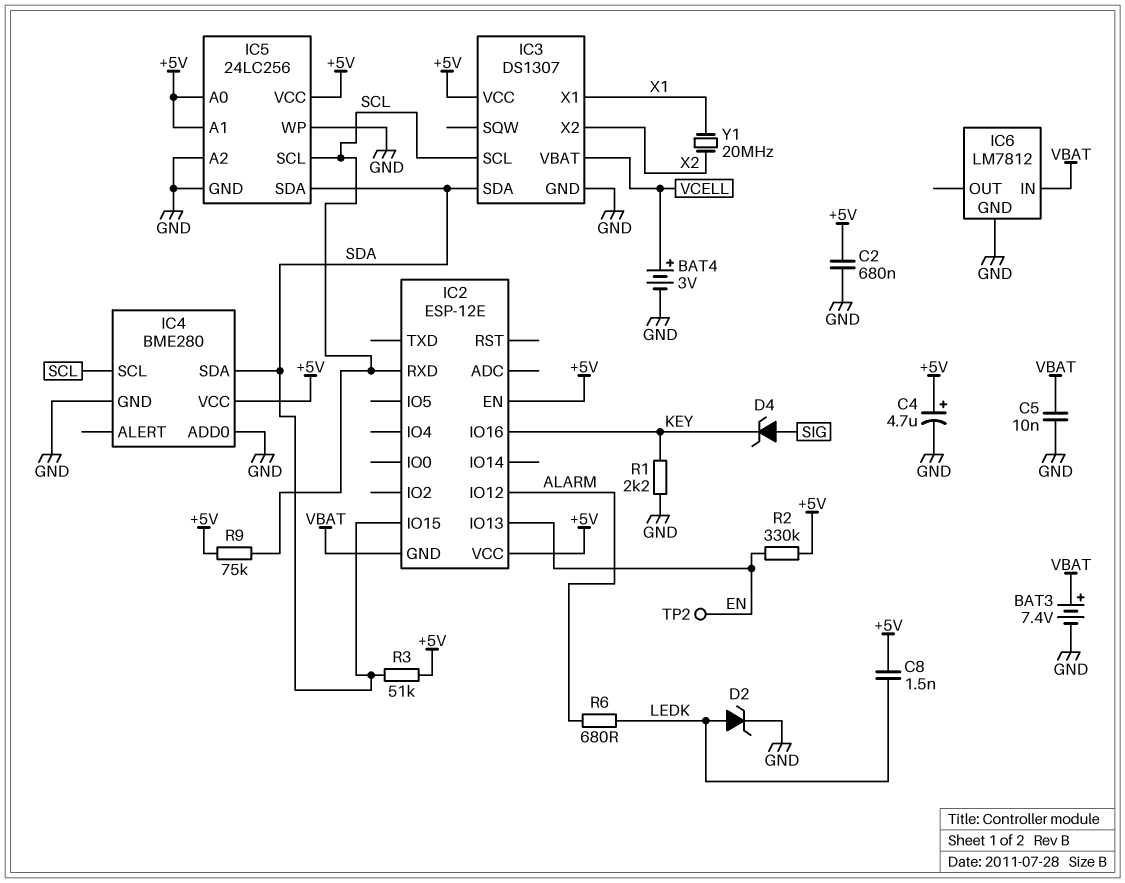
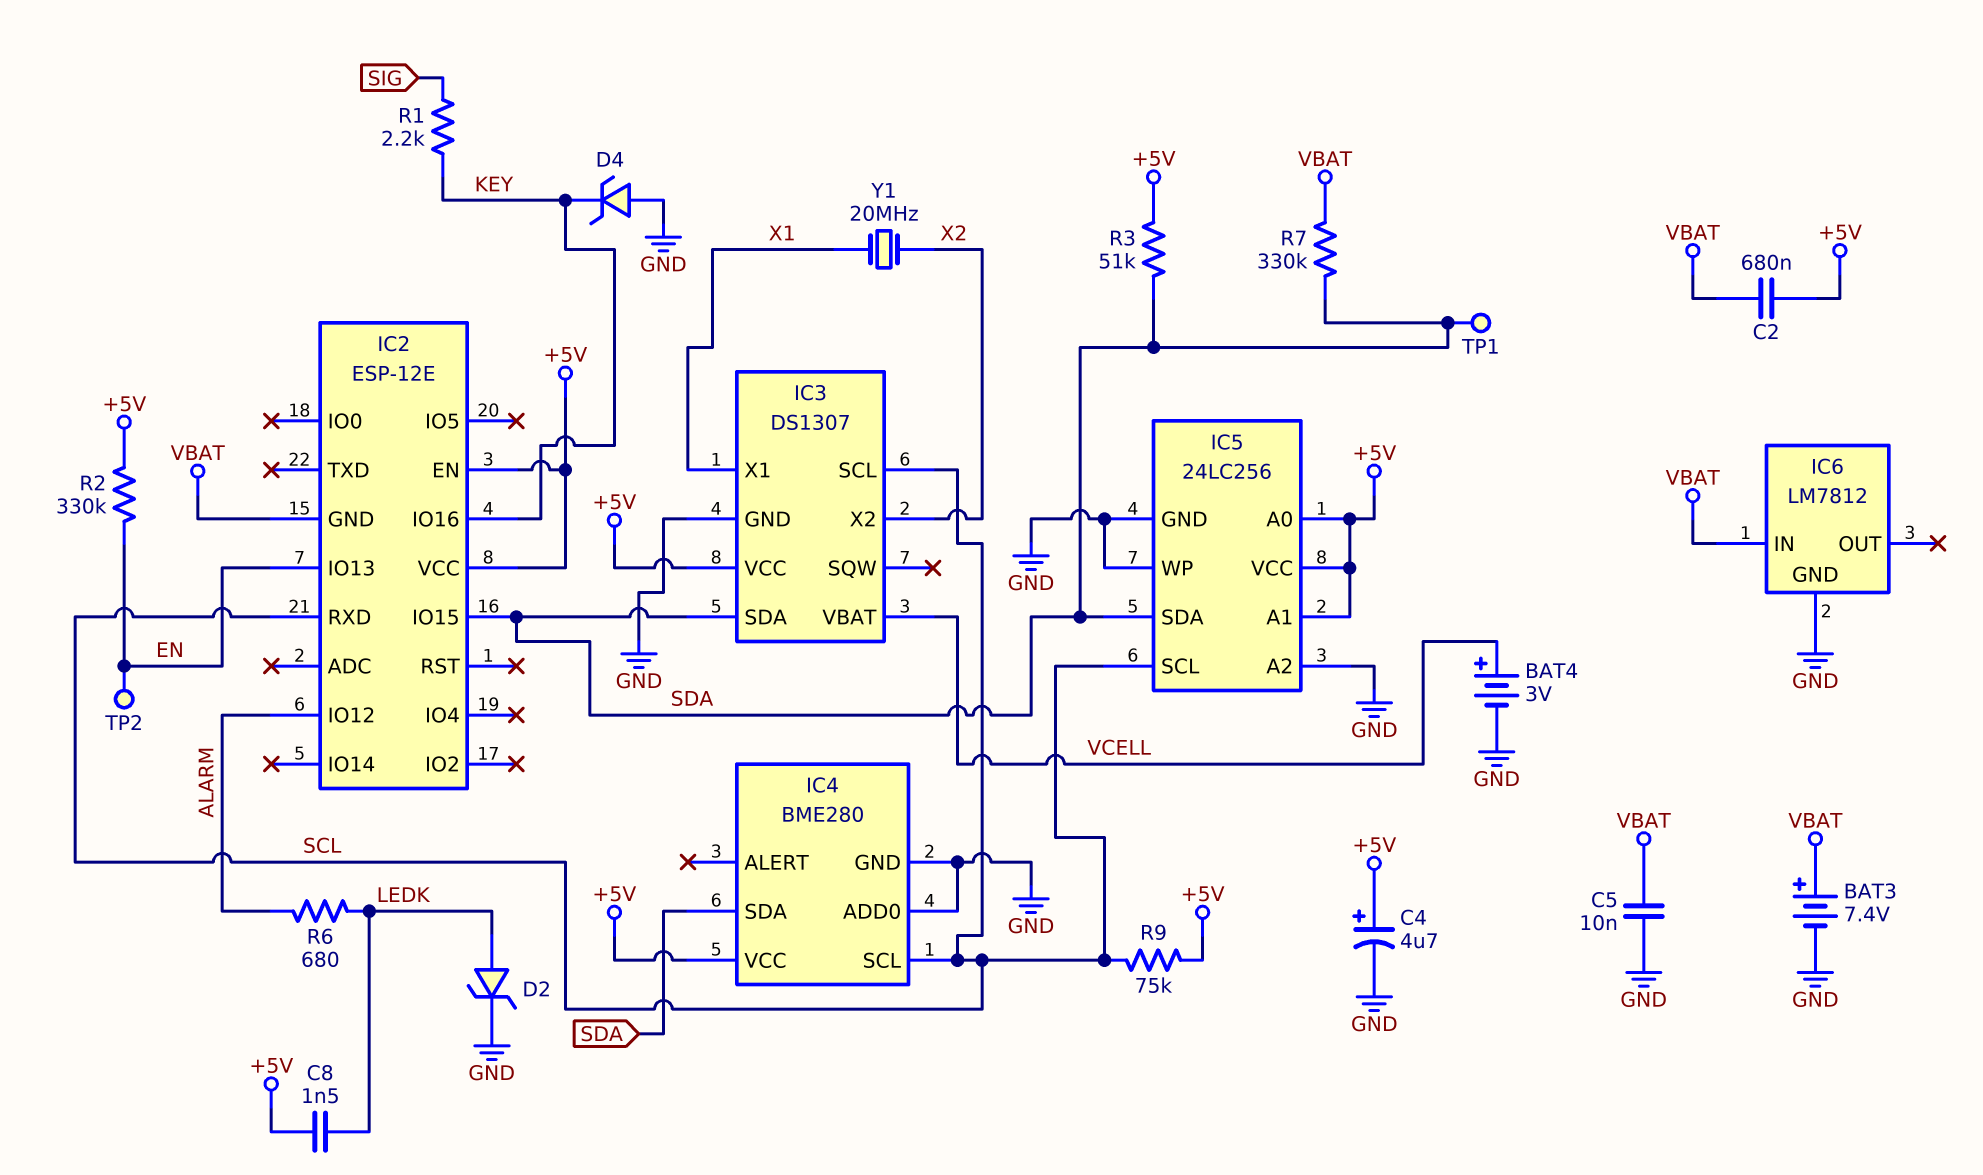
C2: 680nF (+5V, GND) -> 680nF (+5V, VBAT)
D4: zener (A SIG, K KEY) -> zener (A GND, K KEY)
R1: 2.2k (GND, KEY) -> 2.2k (KEY, SIG)
R7: none -> 330k (SDA, VBAT)
TP1: none -> test point (SDA)

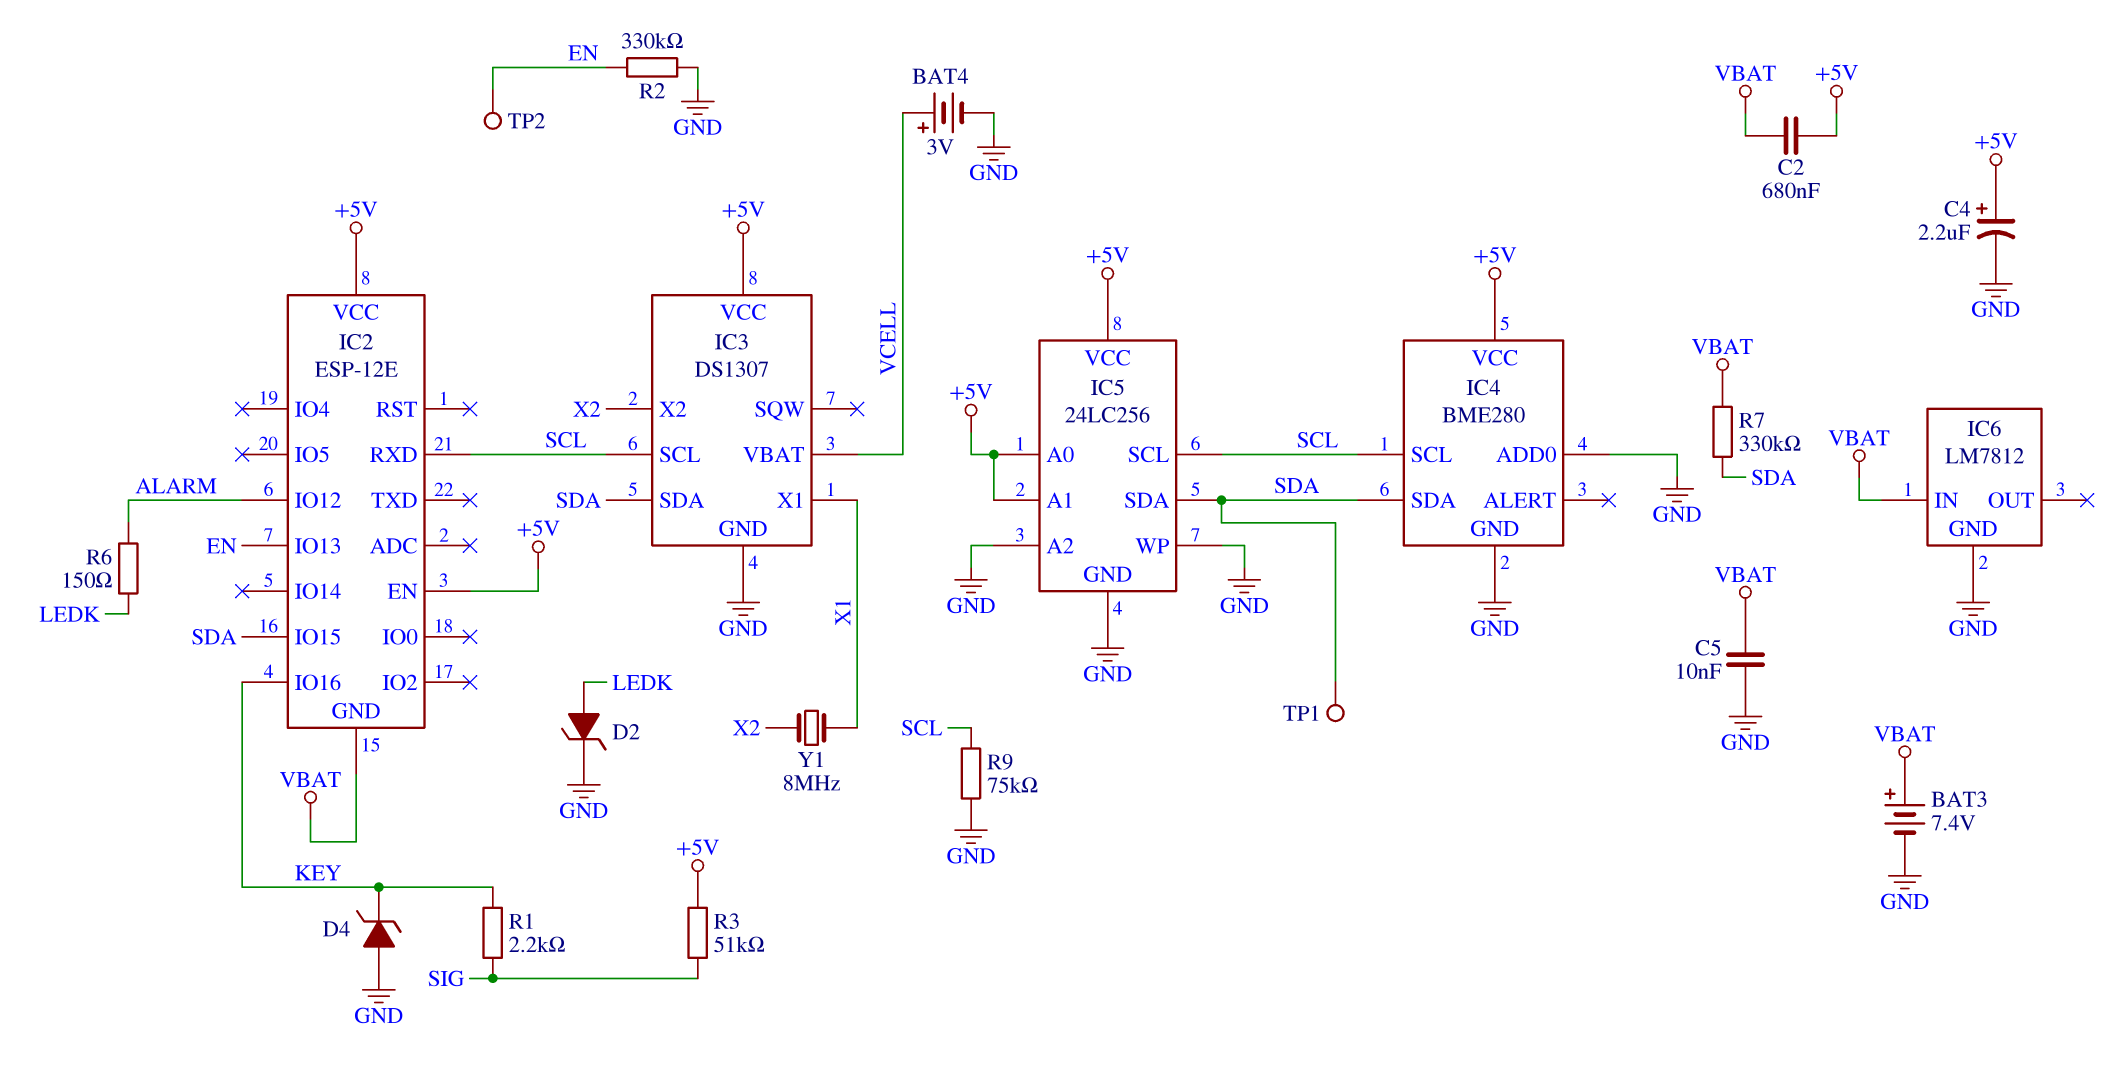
C4: 4.7uF (plus +5V, minus GND) -> 2.2uF (plus +5V, minus GND)
C8: 1.5nF (+5V, LEDK) -> none
R2: 330k (+5V, EN) -> 330k (EN, GND)
R3: 51k (+5V, SDA) -> 51k (+5V, SIG)
R6: 680 (ALARM, LEDK) -> 150 (ALARM, LEDK)
R9: 75k (+5V, SCL) -> 75k (GND, SCL)
Y1: 20MHz (X1, X2) -> 8MHz (X1, X2)

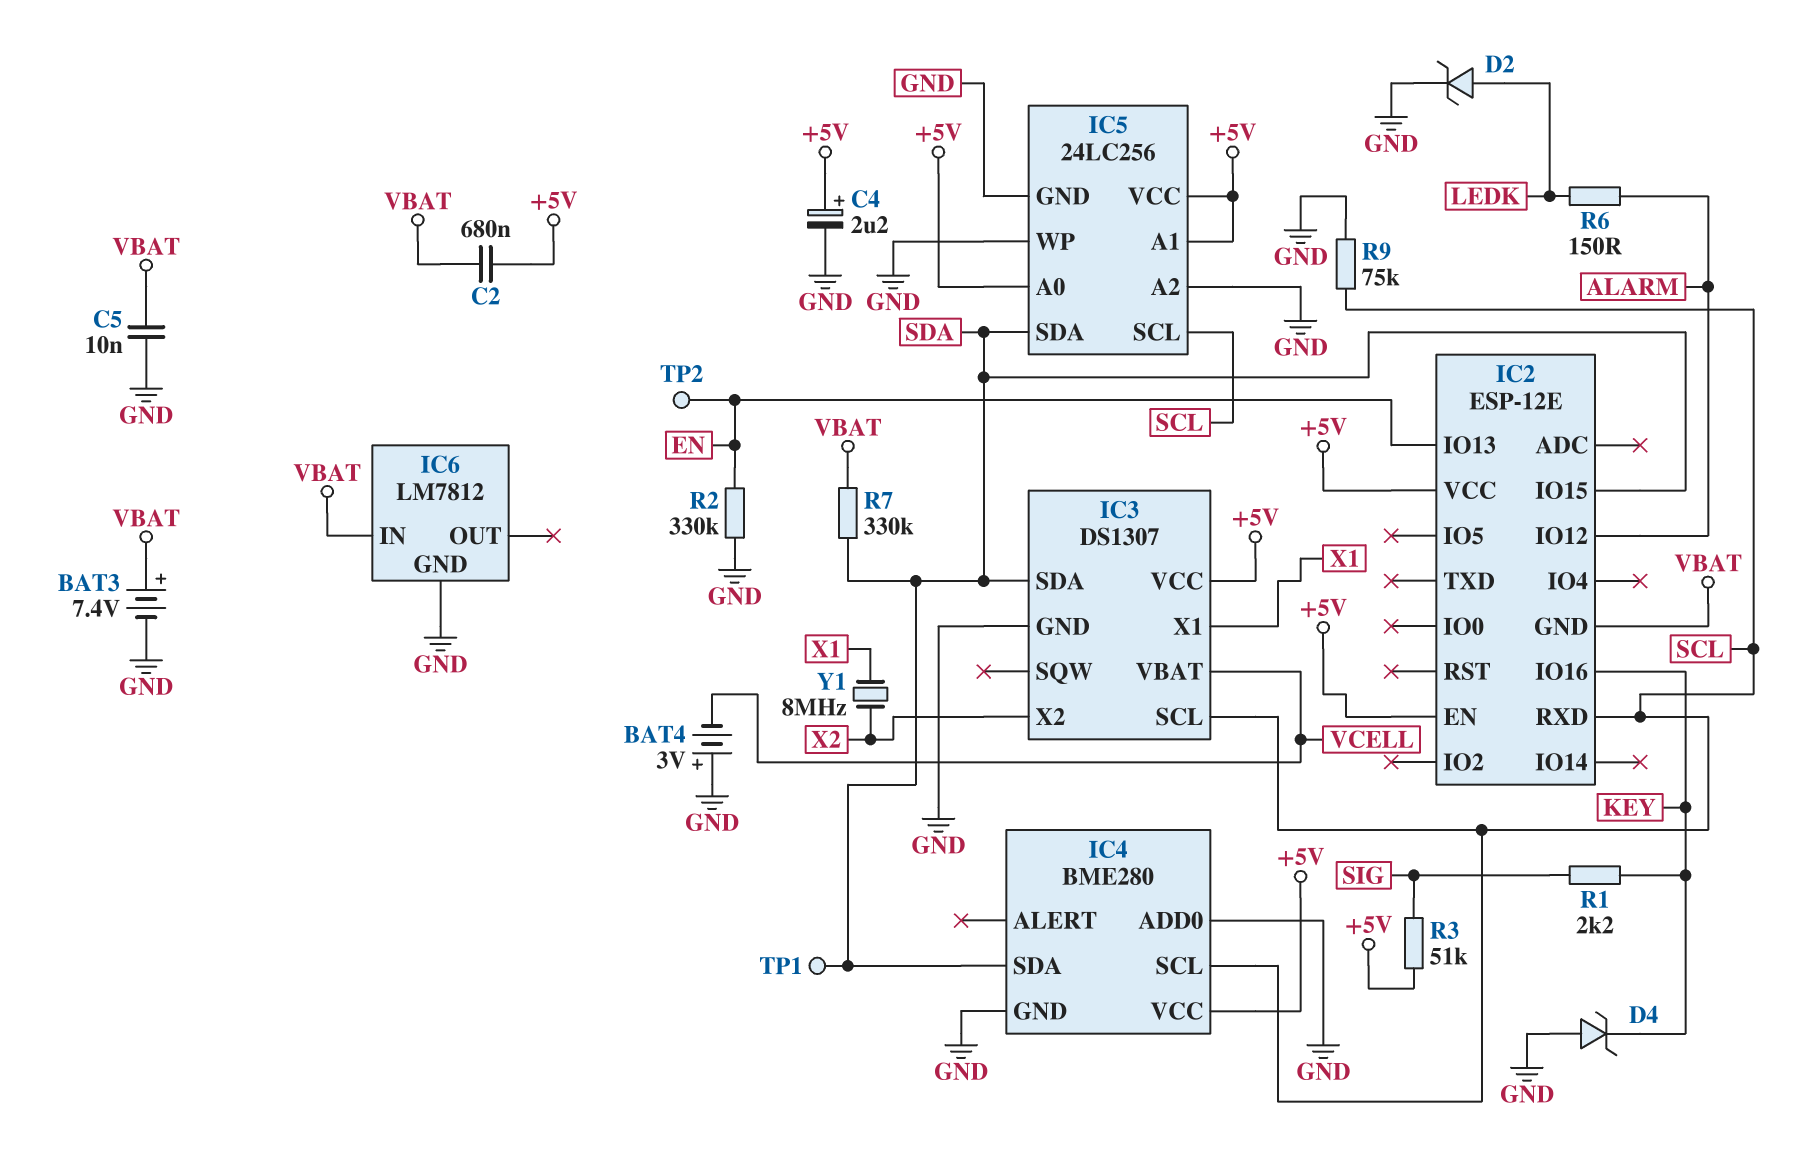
BAT4: 3V (plus VCELL, minus GND) -> 3V (plus GND, minus VCELL)

